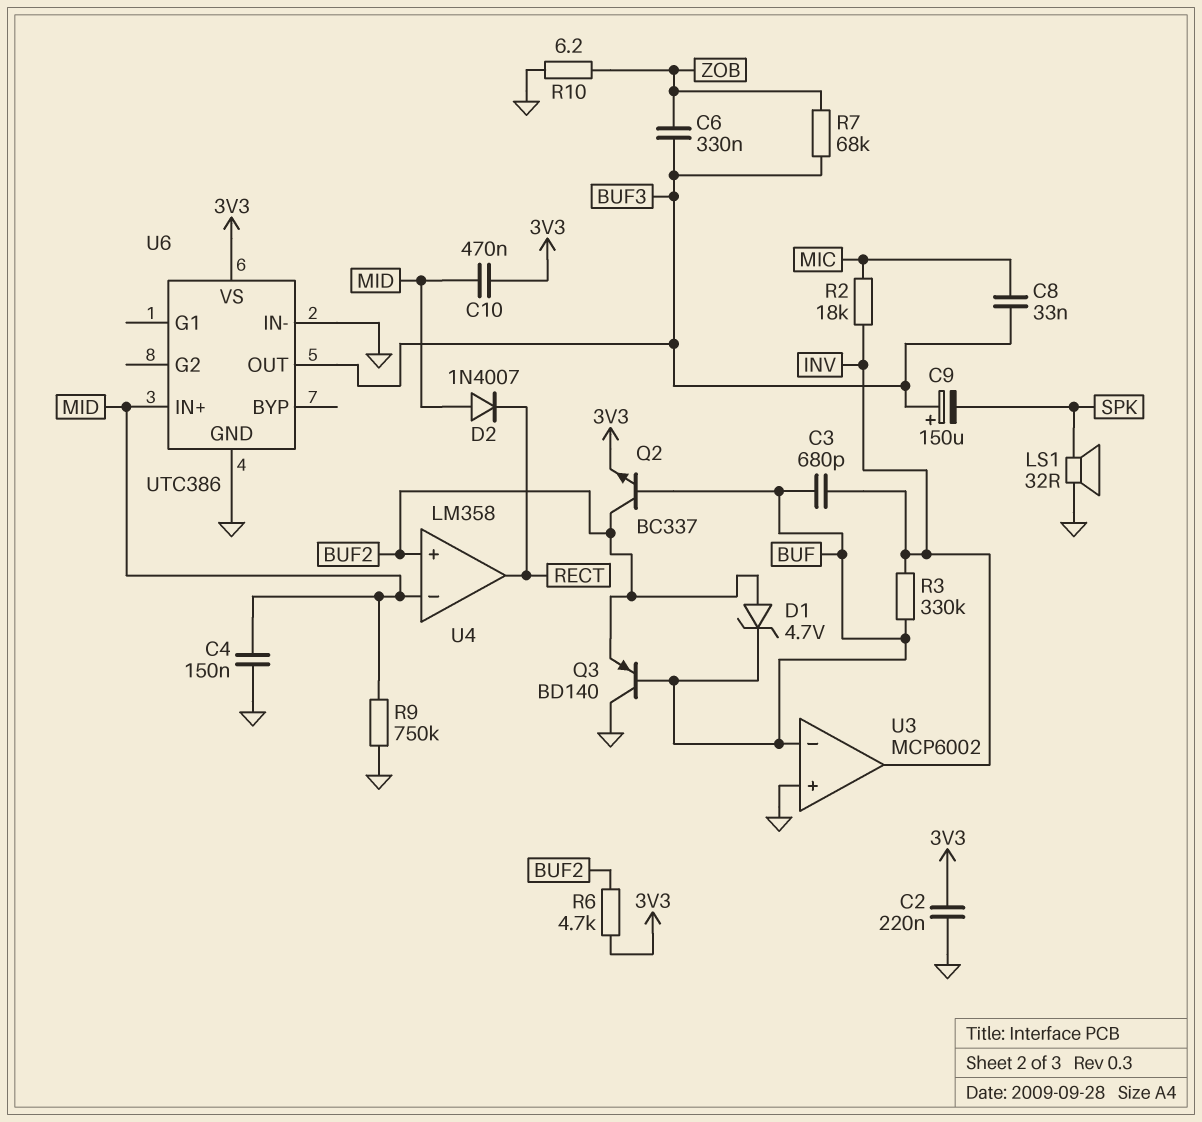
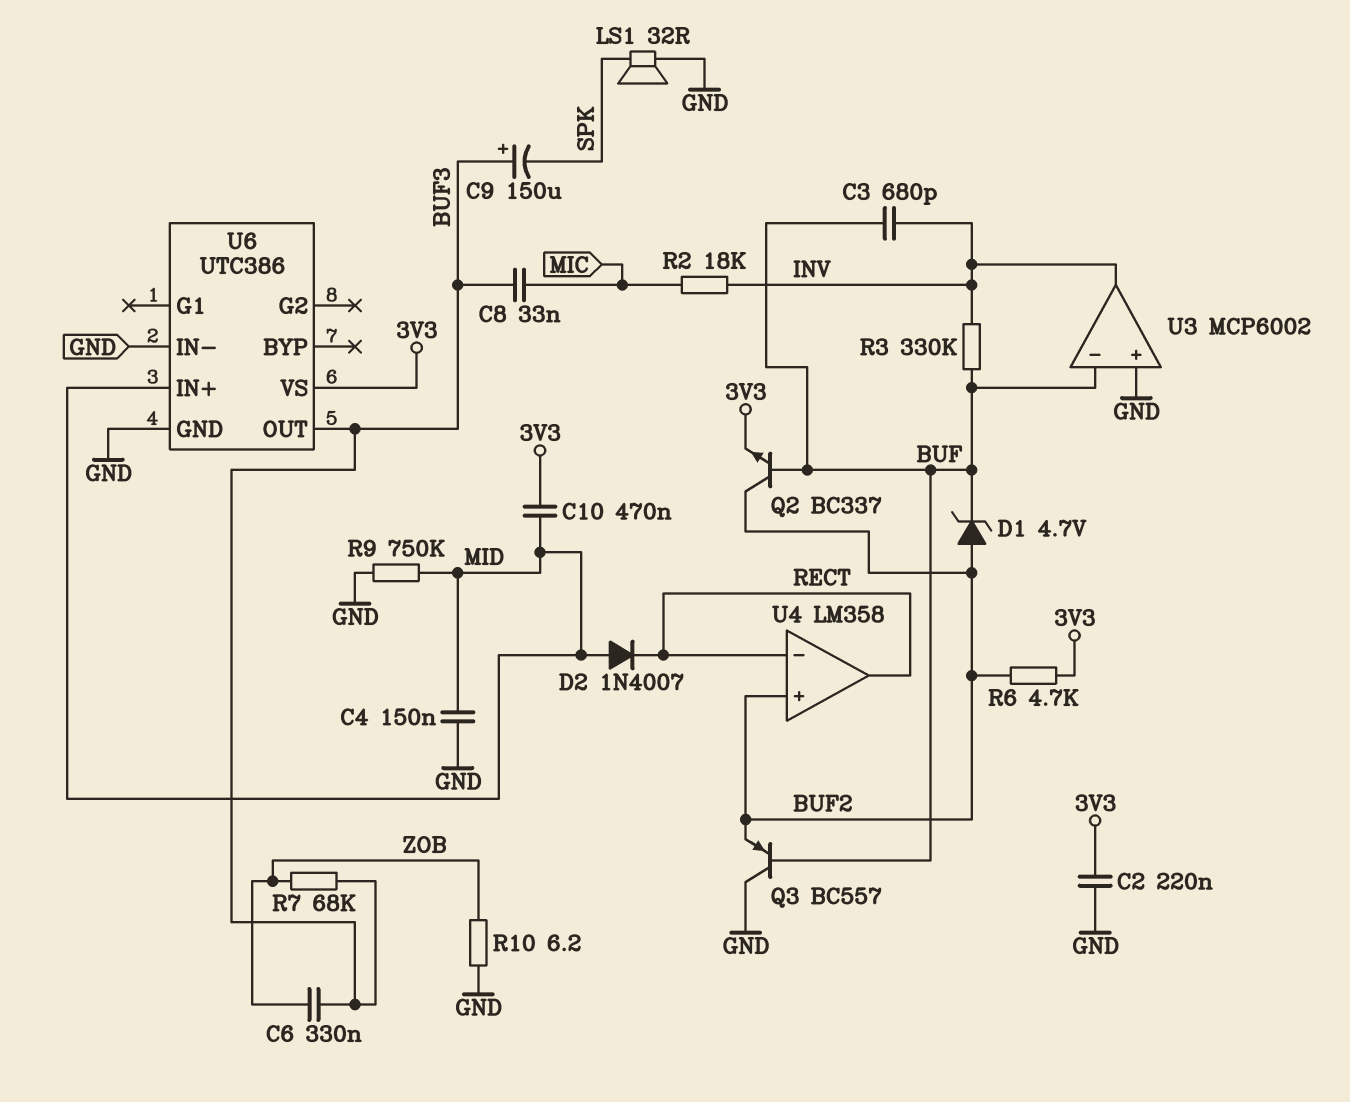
Q3: PNP BD140 (B BUF, C GND, E BUF2) -> PNP BC557 (B BUF, C GND, E BUF2)
U4 pin in-: MID -> RECT

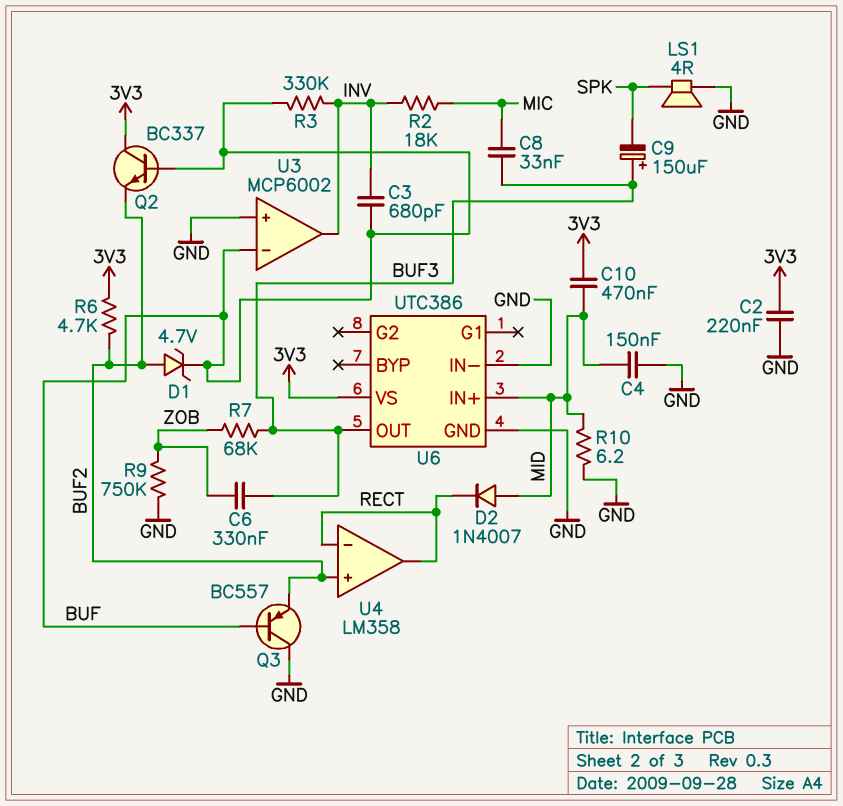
LS1: speaker 32R (GND, SPK) -> speaker 4R (GND, SPK)
Q2: NPN BC337 (B BUF, C BUF2, E 3V3) -> NPN BC337 (B BUF, C 3V3, E BUF2)
R9: 750k (GND, MID) -> 750k (GND, ZOB)
R10: 6.2 (GND, ZOB) -> 6.2 (GND, MID)

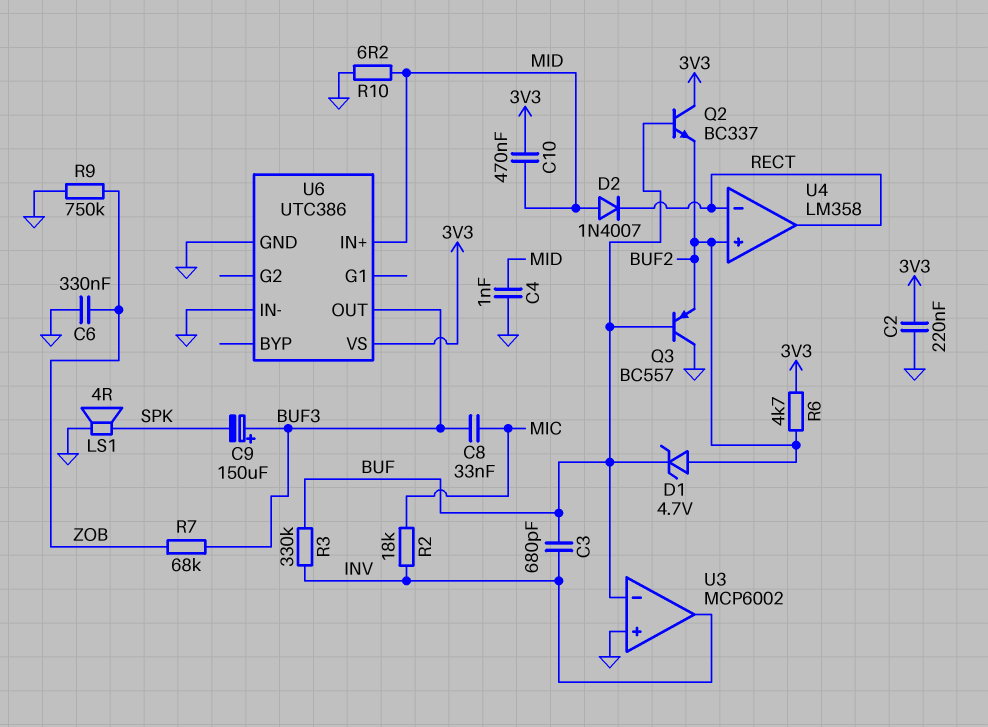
C4: 150nF (GND, MID) -> 1nF (GND, MID)
C6: 330nF (BUF3, ZOB) -> 330nF (GND, ZOB)

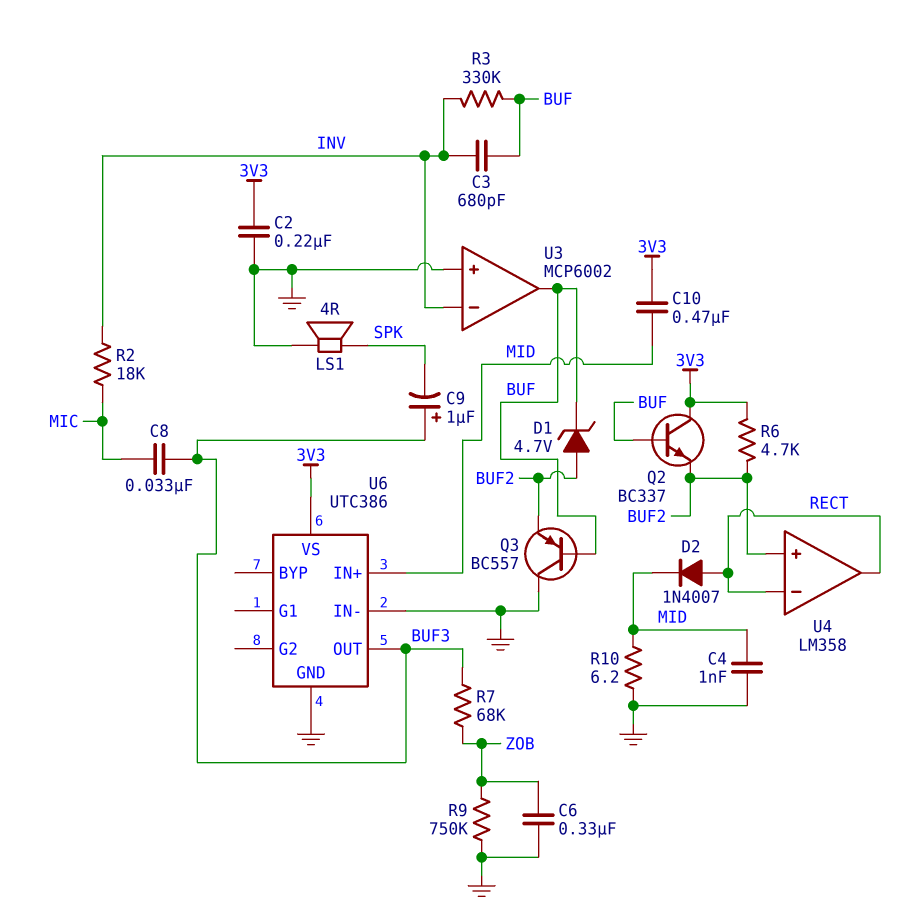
C9: 150uF (plus BUF3, minus SPK) -> 1uF (plus BUF3, minus SPK)
D2: diode 1N4007 (A MID, K RECT) -> diode 1N4007 (A RECT, K MID)
U3 pin in-: BUF -> INV
U3 pin out: INV -> BUF

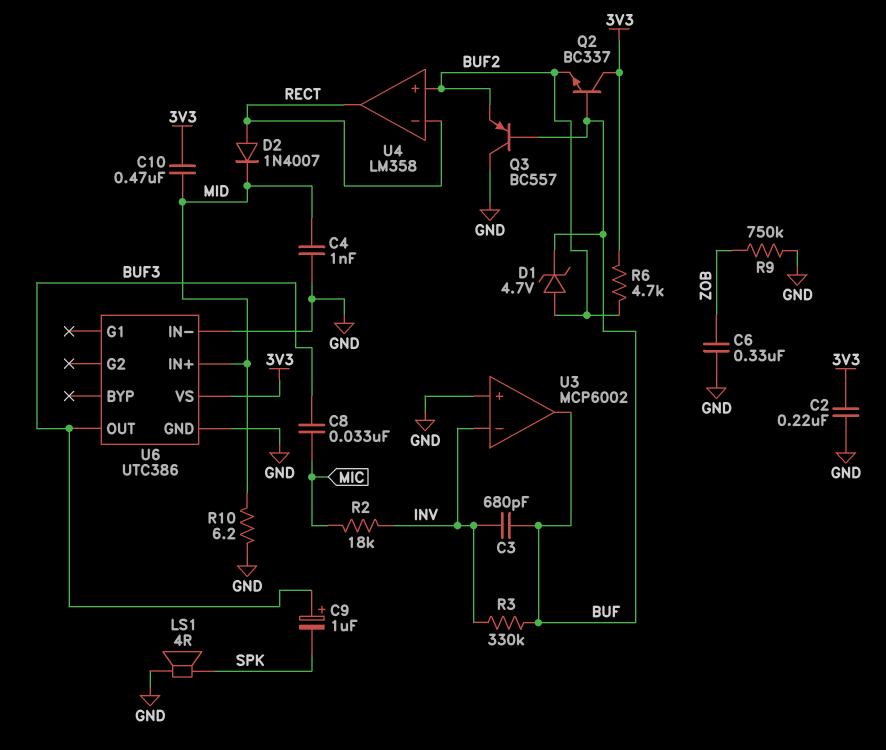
R7: 68k (BUF3, ZOB) -> none

